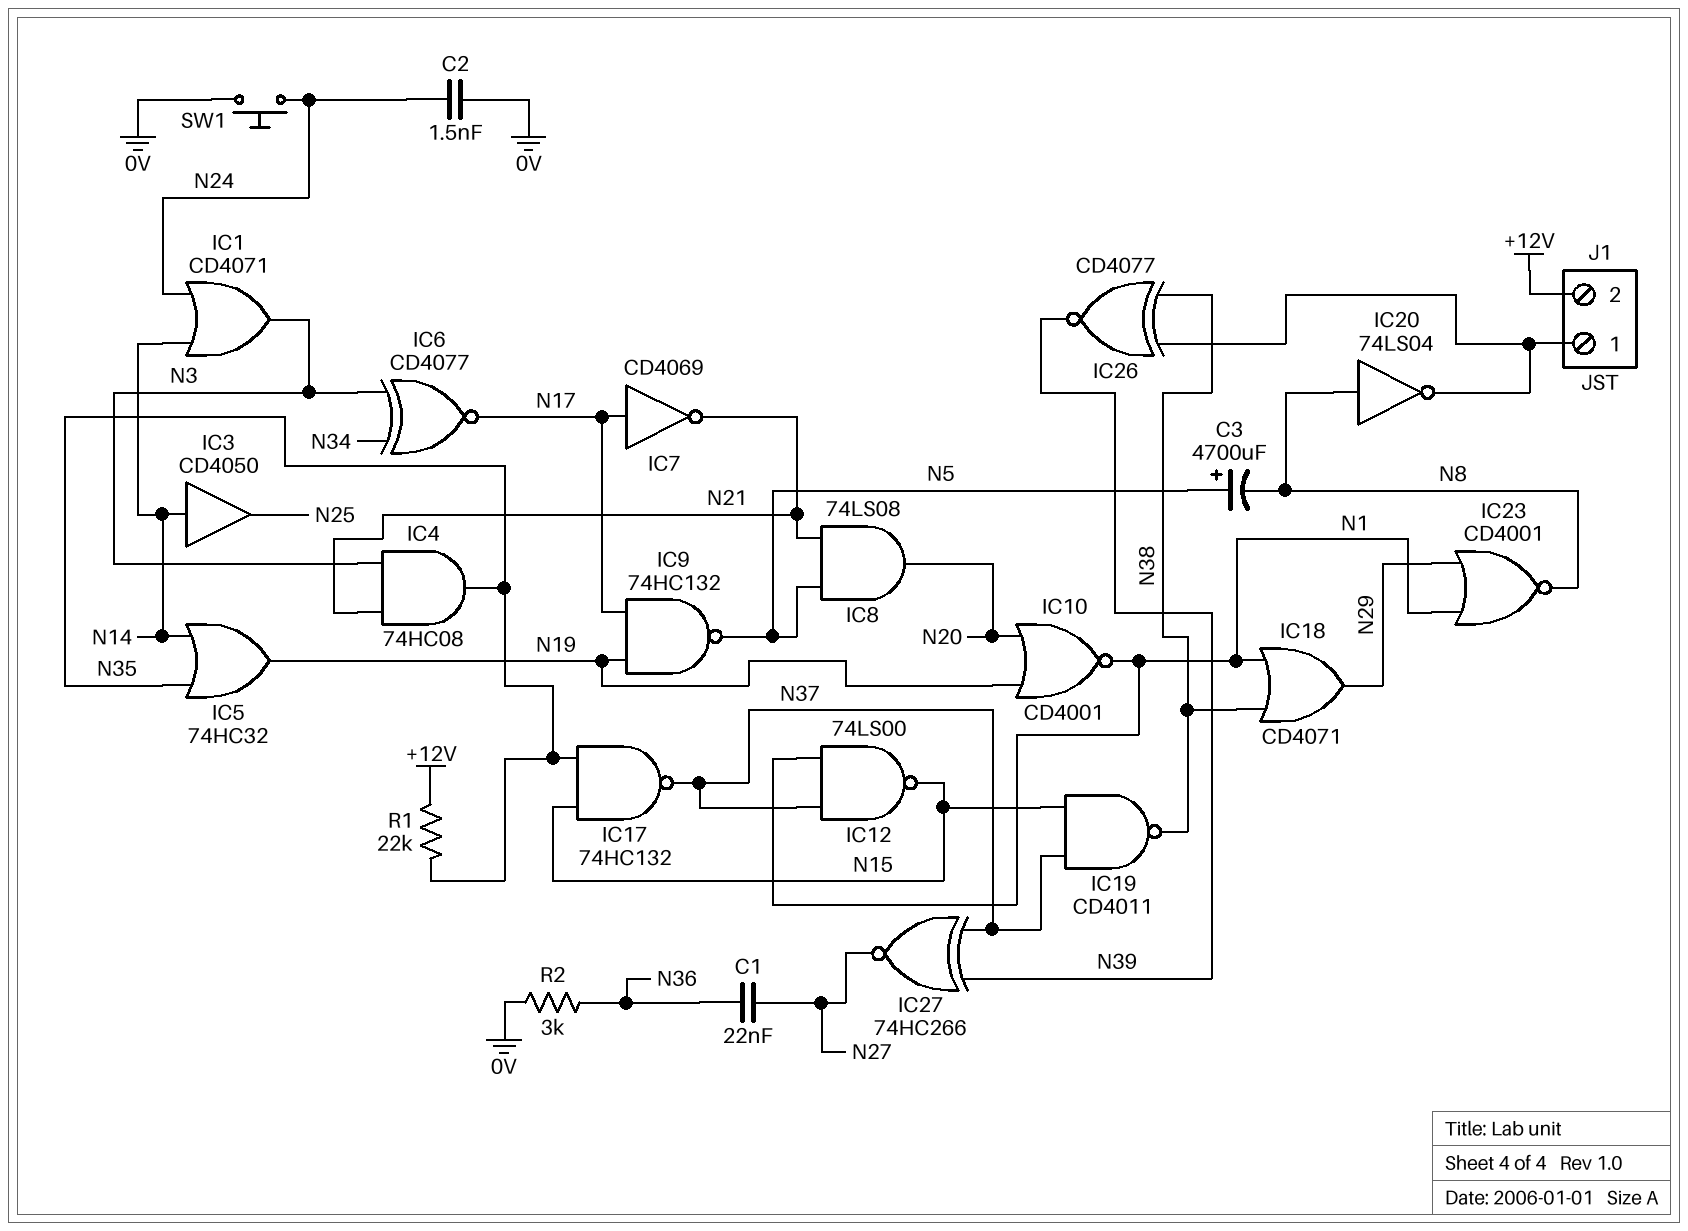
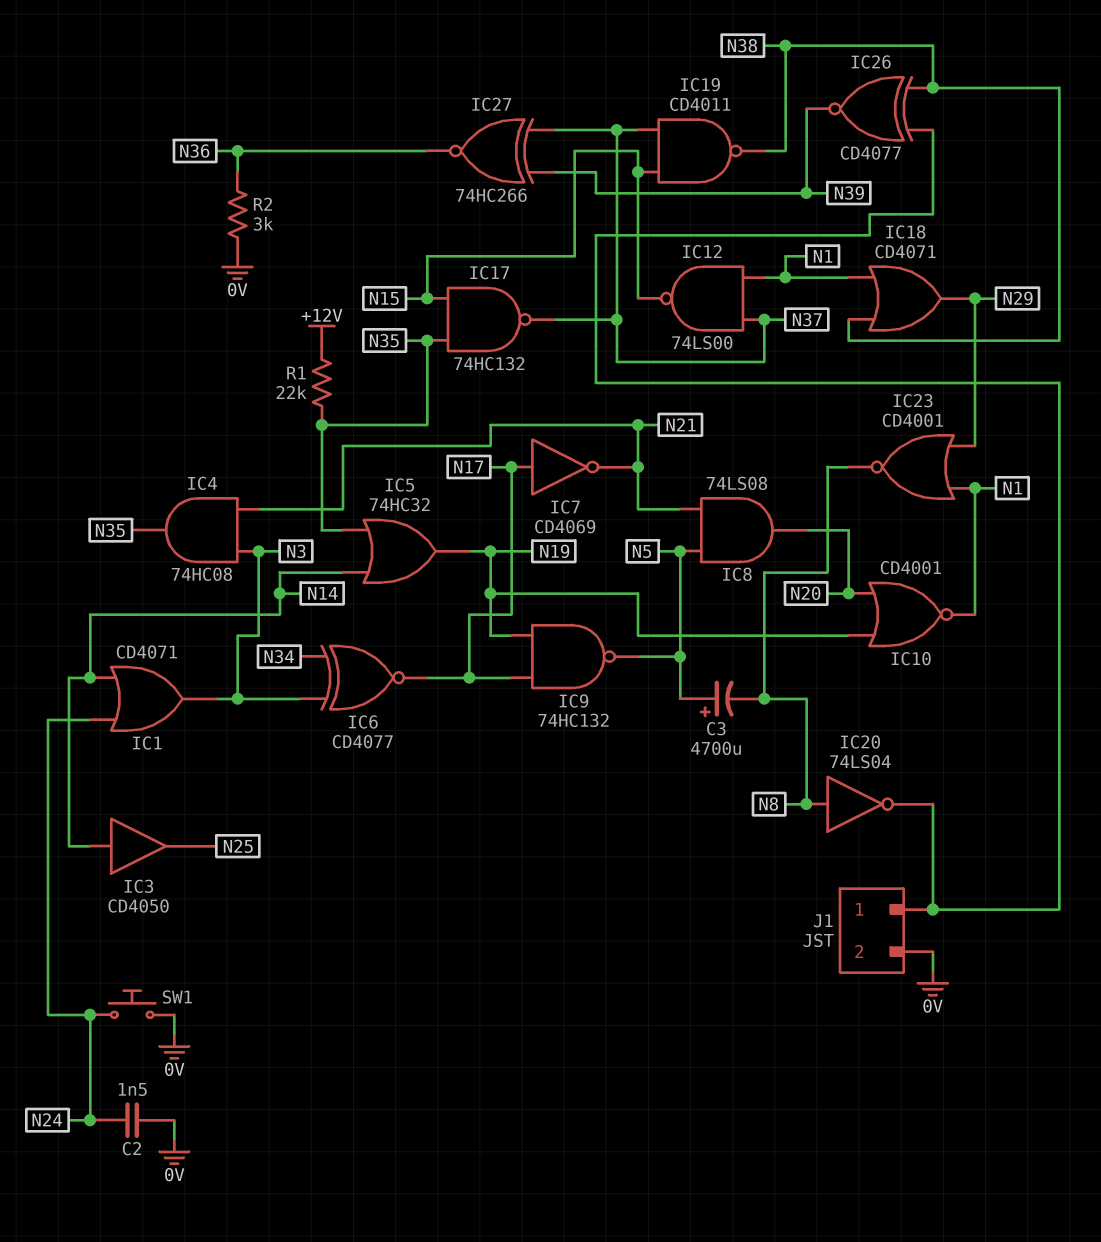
C1: 22nF (N27, N36) -> none
IC27: XNOR 74HC266 (in N37, in N39, out N27) -> XNOR 74HC266 (in N37, in N39, out N36)
J1 pin 2: +12V -> 0V

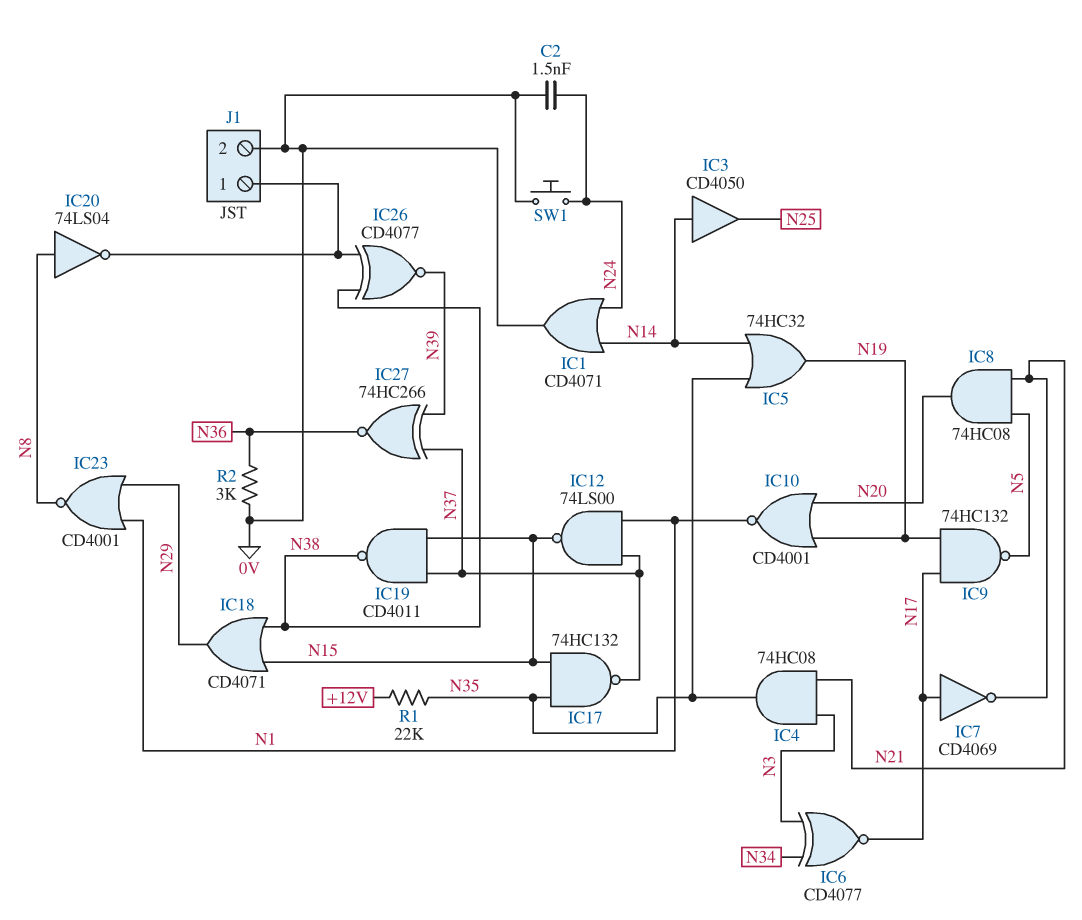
C3: 4700uF (plus N5, minus N8) -> none
IC1: OR CD4071 (in N14, in N24, out N3) -> OR CD4071 (in N14, in N24, out 0V)
IC8: AND 74LS08 (in N5, in N21, out N20) -> AND 74HC08 (in N5, in N21, out N20)
IC18: OR CD4071 (in N1, in N38, out N29) -> OR CD4071 (in N15, in N38, out N29)

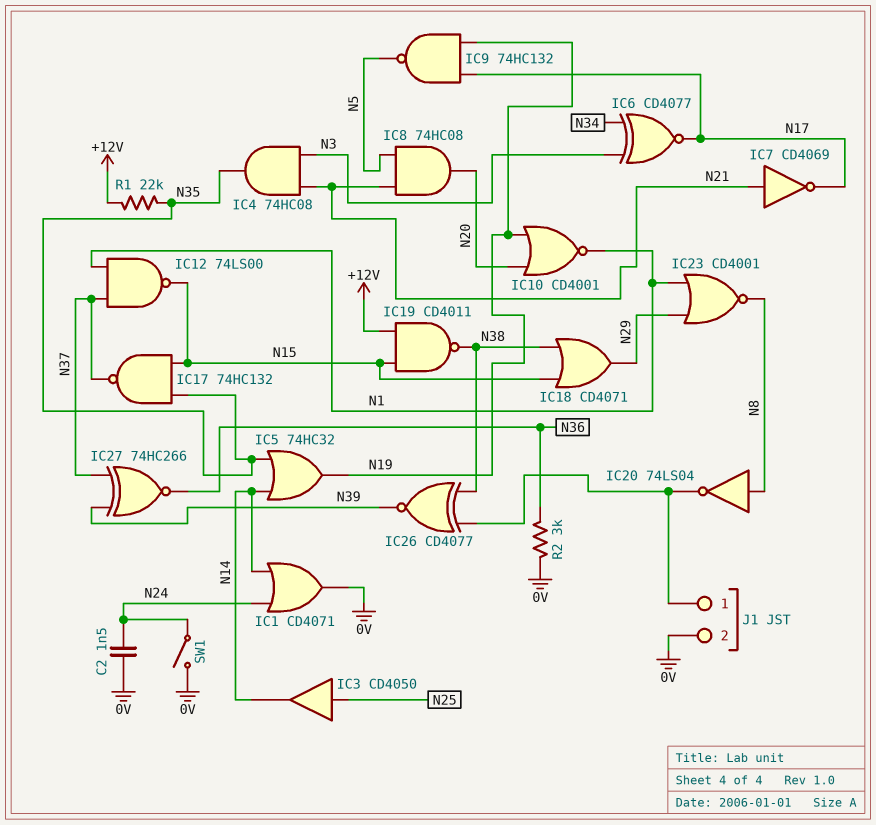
IC3: buffer CD4050 (in N14, out N25) -> buffer CD4050 (in N25, out N14)
IC7: NOT CD4069 (in N17, out N21) -> NOT CD4069 (in N21, out N17)
IC19: NAND CD4011 (in N15, in N37, out N38) -> NAND CD4011 (in +12V, in N15, out N38)
SW1: button (0V, N24) -> switch (0V, N24)

